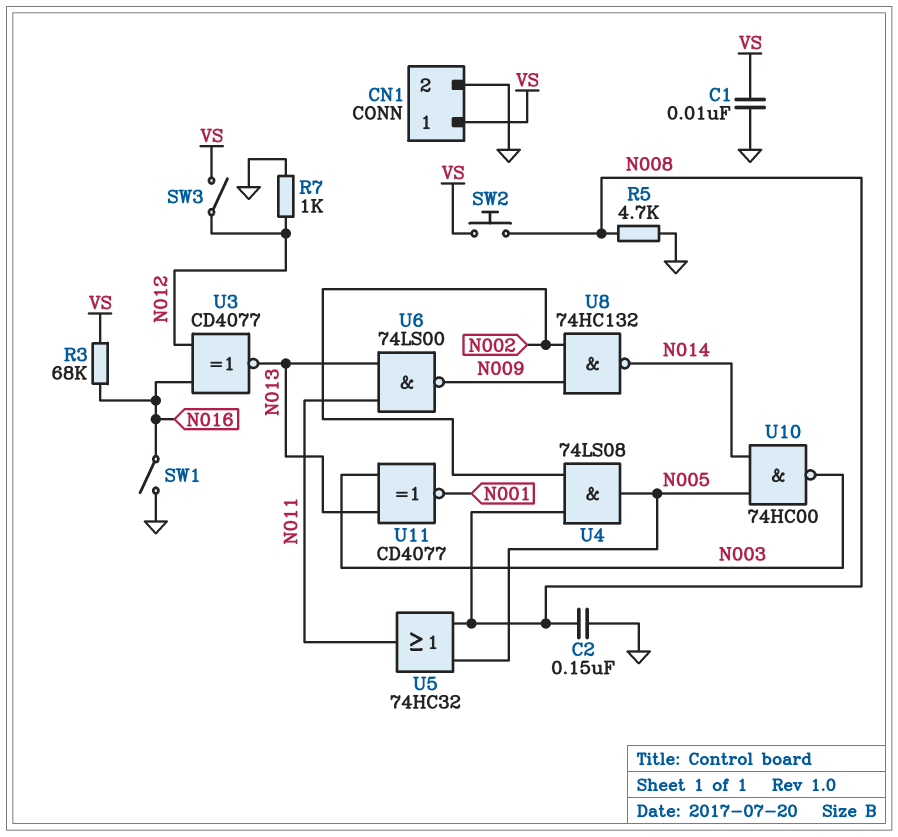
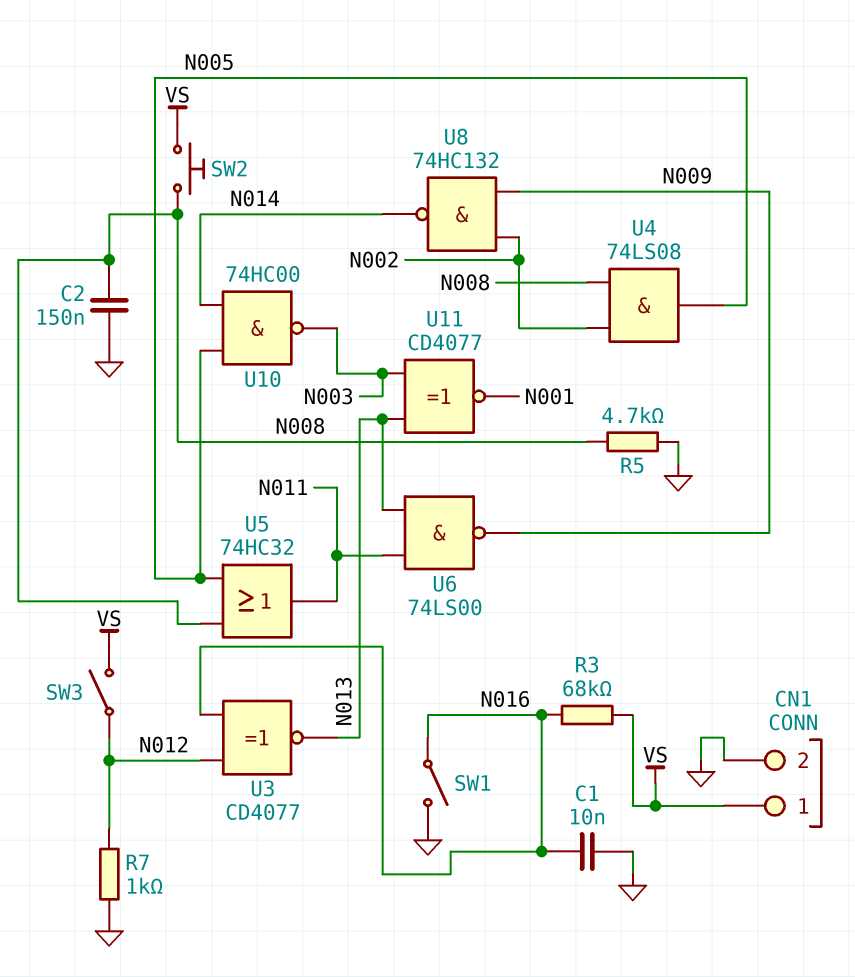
C1: 10nF (GND, VS) -> 10nF (GND, N016)

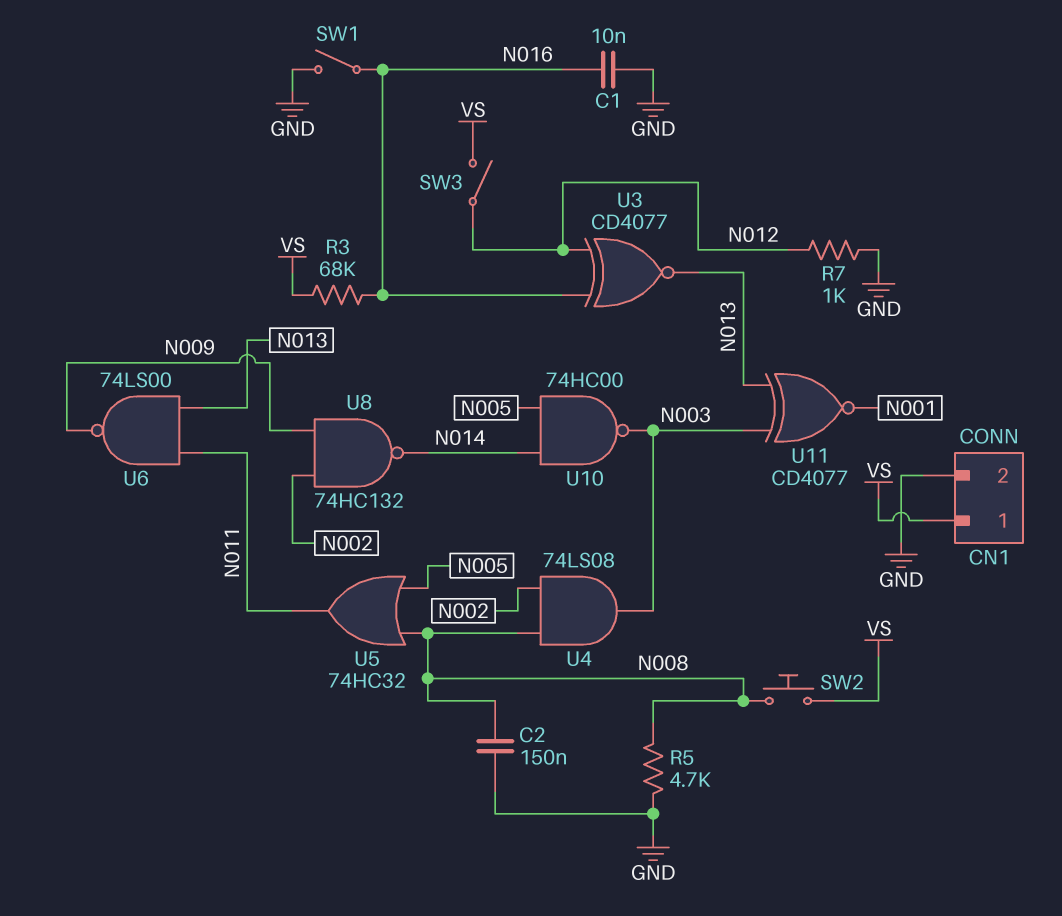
U4: AND 74LS08 (in N002, in N008, out N005) -> AND 74LS08 (in N002, in N008, out N003)

